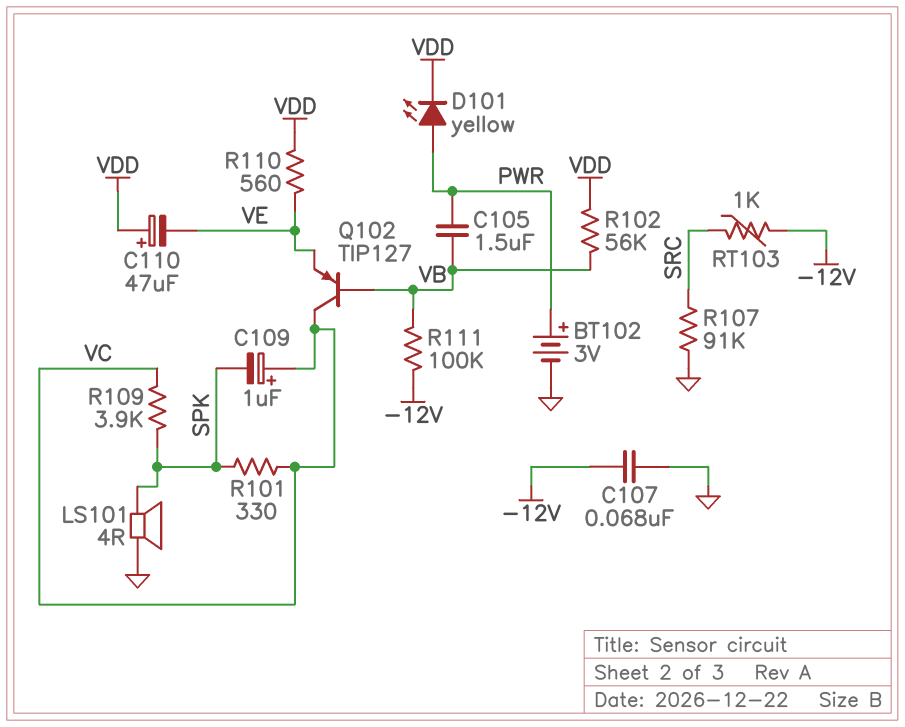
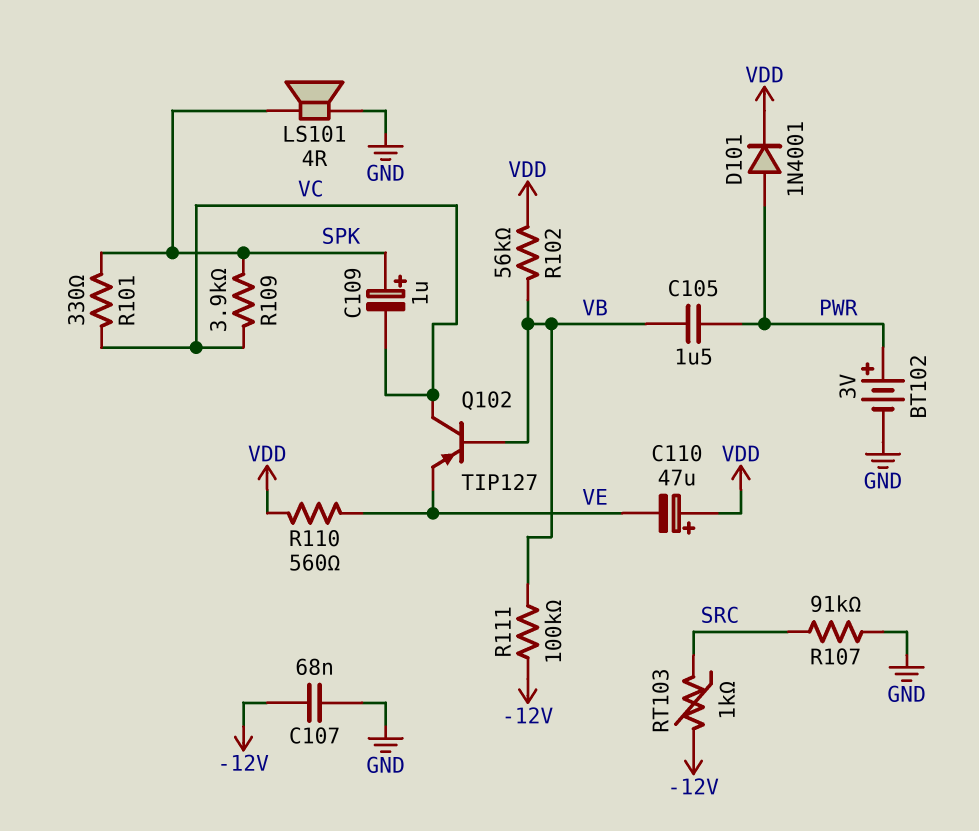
C109: 1uF (plus VC, minus SPK) -> 1uF (plus SPK, minus VC)
D101: LED yellow (A PWR, K VDD) -> diode 1N4001 (A PWR, K VDD)

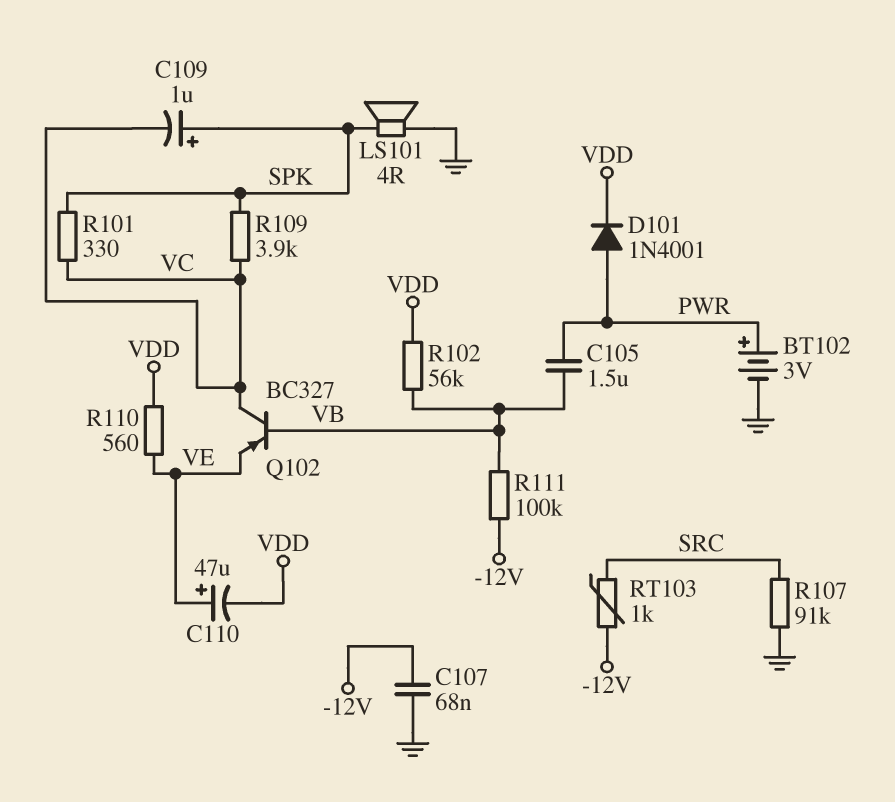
C110: 47uF (plus VDD, minus VE) -> 47uF (plus VE, minus VDD)
Q102: PNP TIP127 (B VB, C VC, E VE) -> PNP BC327 (B VB, C VC, E VE)

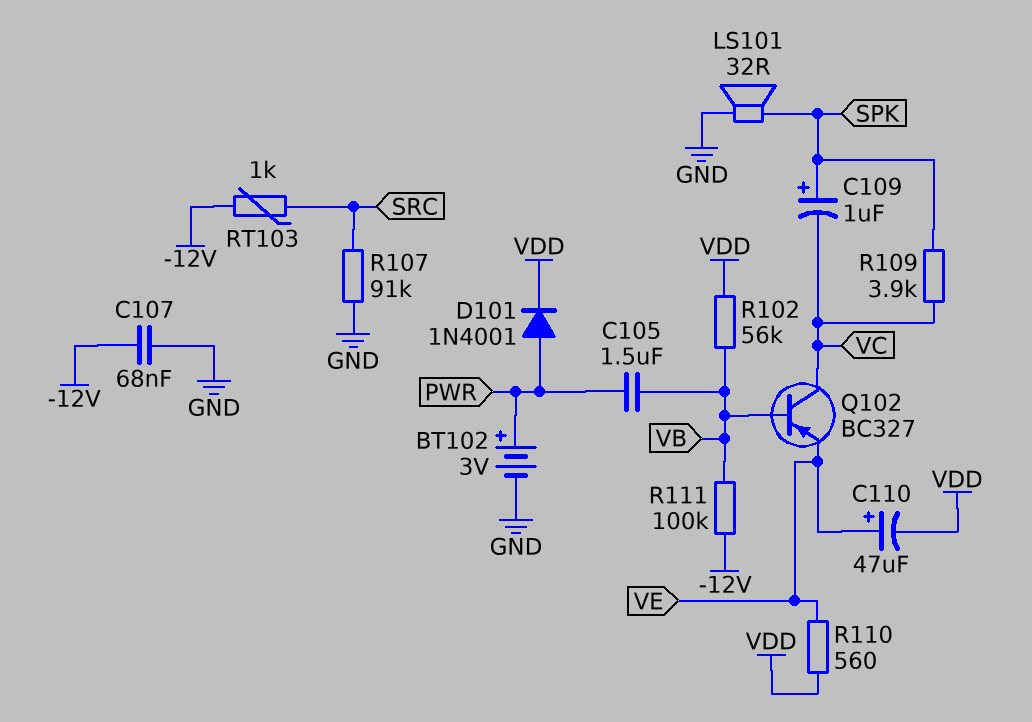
LS101: speaker 4R (GND, SPK) -> speaker 32R (GND, SPK)
R101: 330 (SPK, VC) -> none

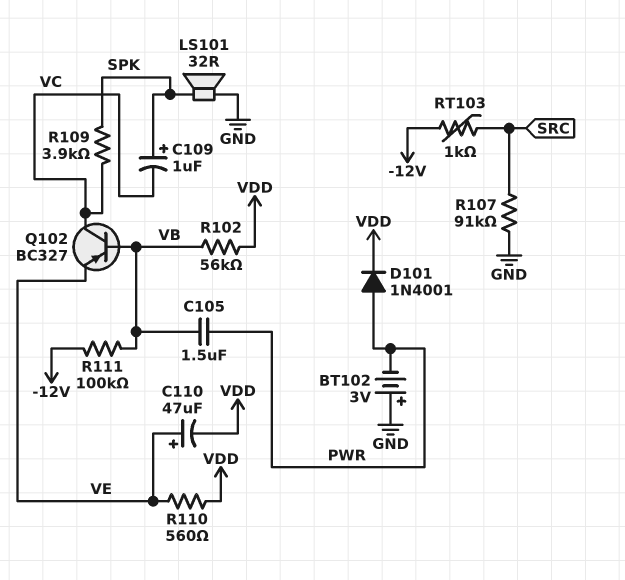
BT102: 3V (plus PWR, minus GND) -> 3V (plus GND, minus PWR)
C107: 68nF (-12V, GND) -> none

